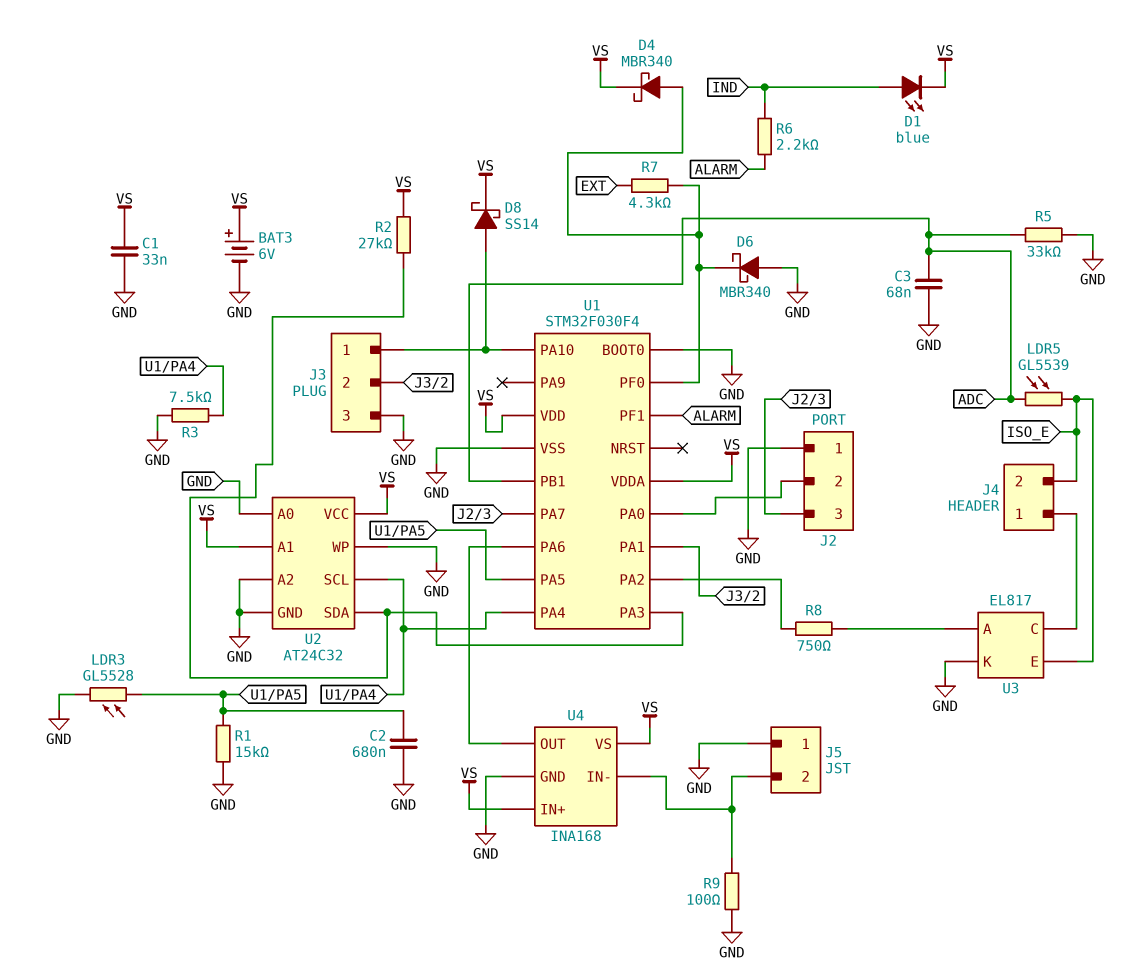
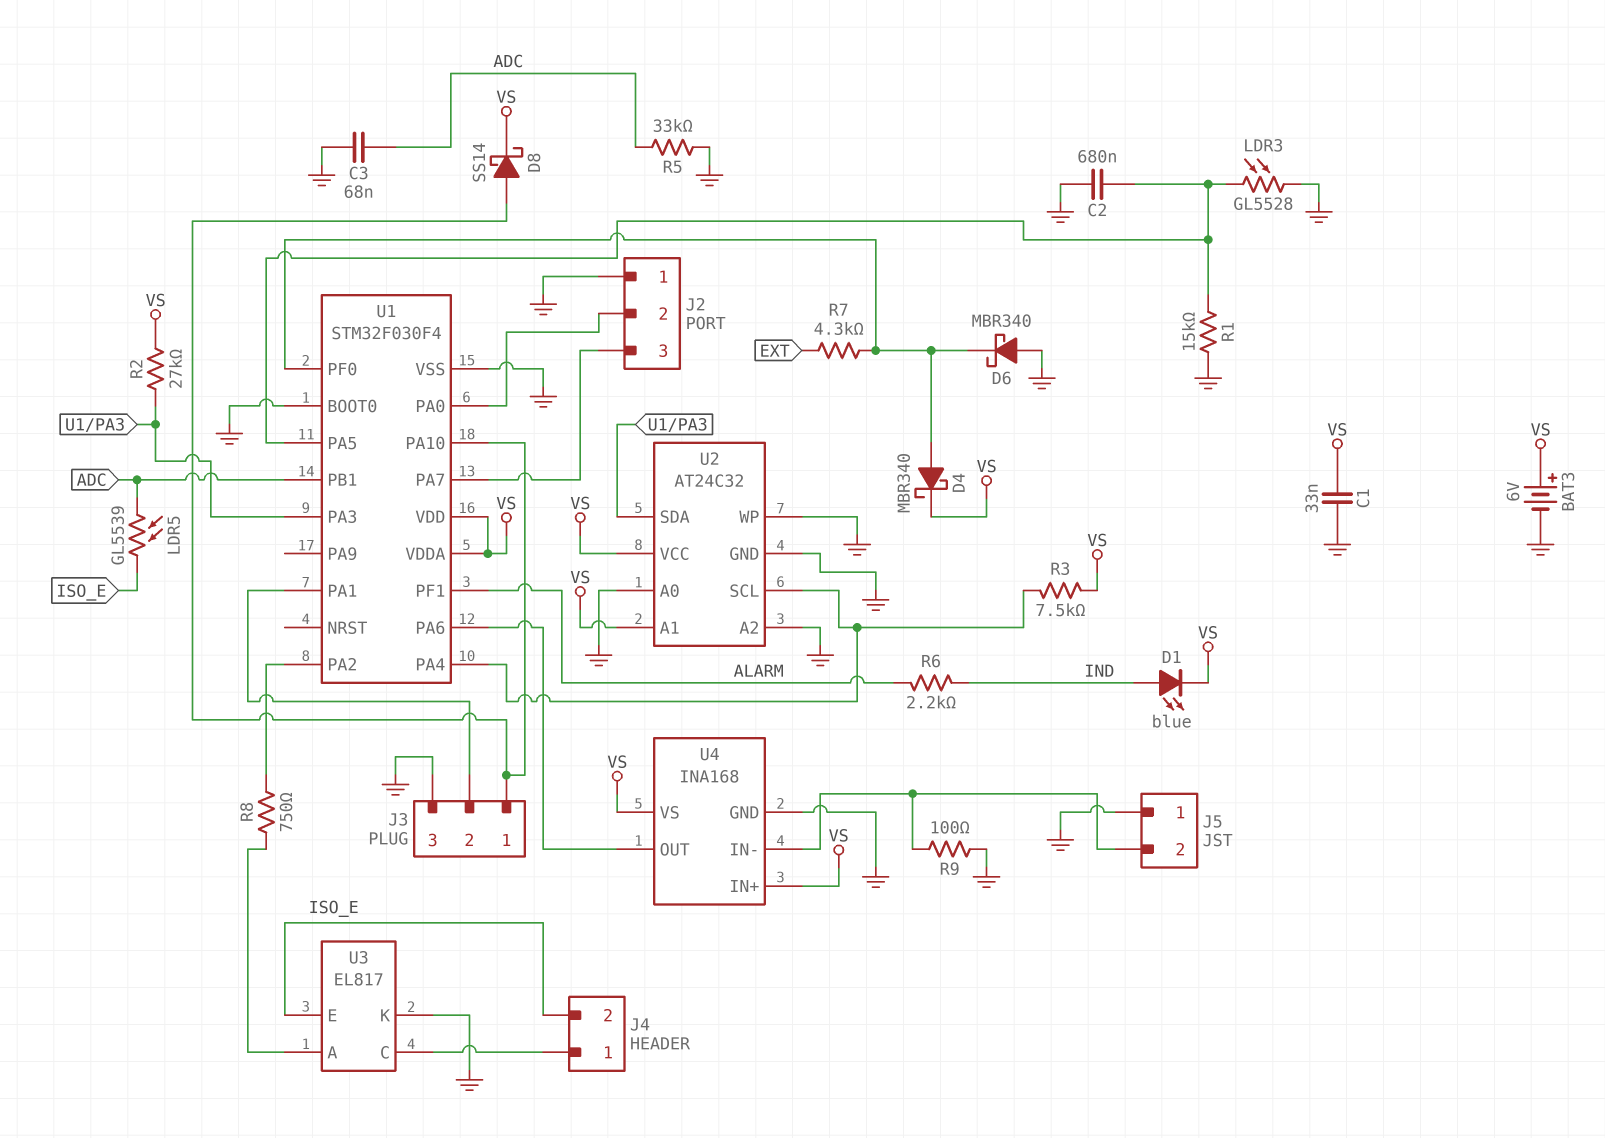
R3: 7.5k (GND, U1/PA4) -> 7.5k (U1/PA4, VS)

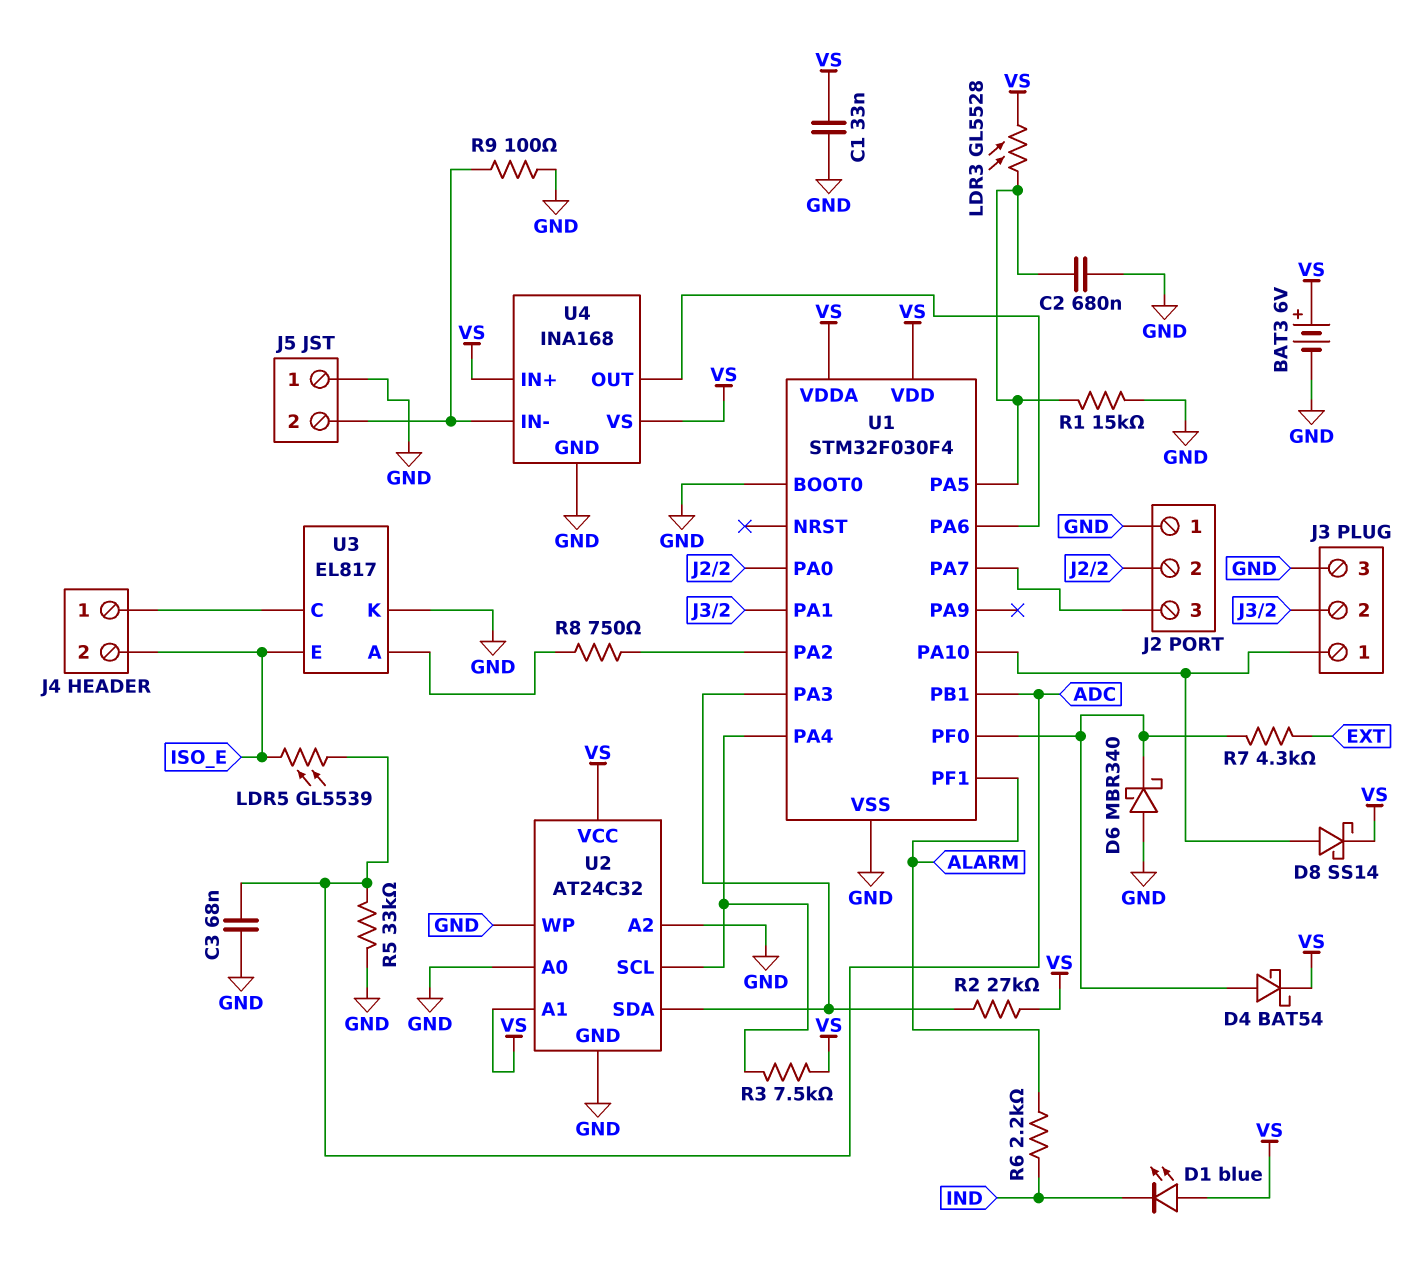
D1: LED blue (A IND, K VS) -> LED blue (A VS, K IND)
D4: schottky MBR340 (A U1/PF0, K VS) -> schottky BAT54 (A U1/PF0, K VS)
LDR3: GL5528 (GND, U1/PA5) -> GL5528 (U1/PA5, VS)

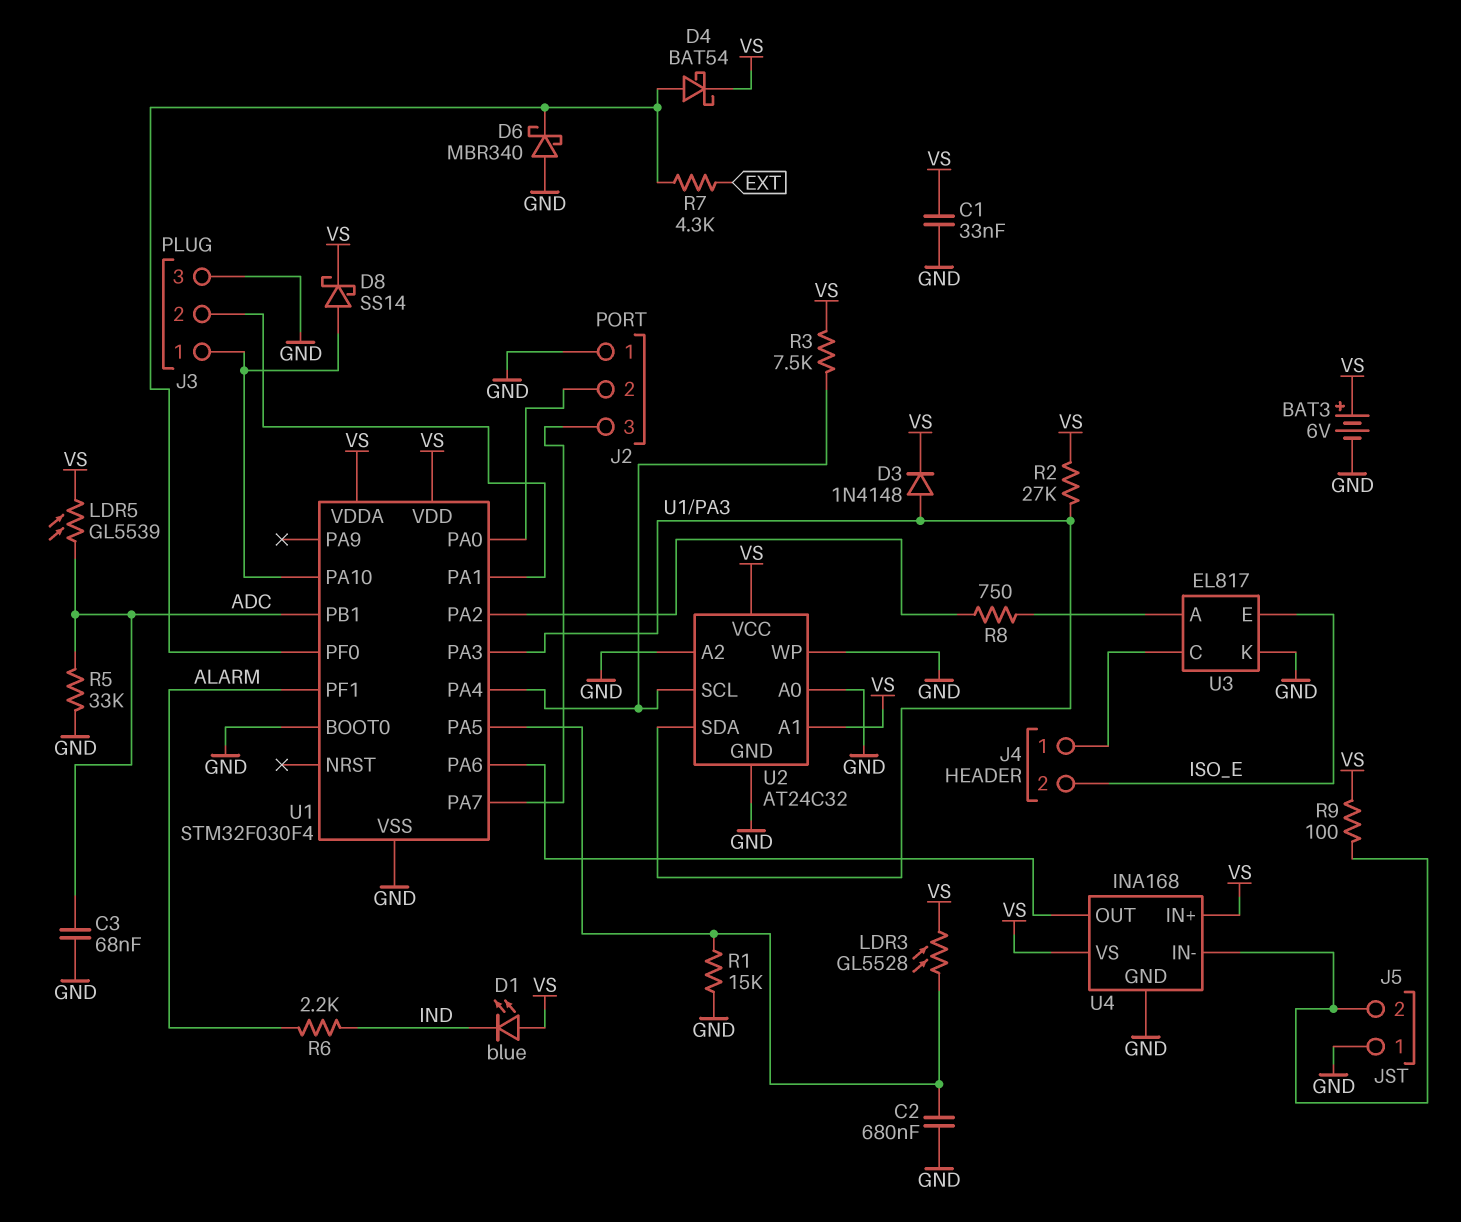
D3: none -> diode 1N4148 (A U1/PA3, K VS)
LDR5: GL5539 (ADC, ISO_E) -> GL5539 (ADC, VS)
R9: 100 (GND, J5/2) -> 100 (J5/2, VS)

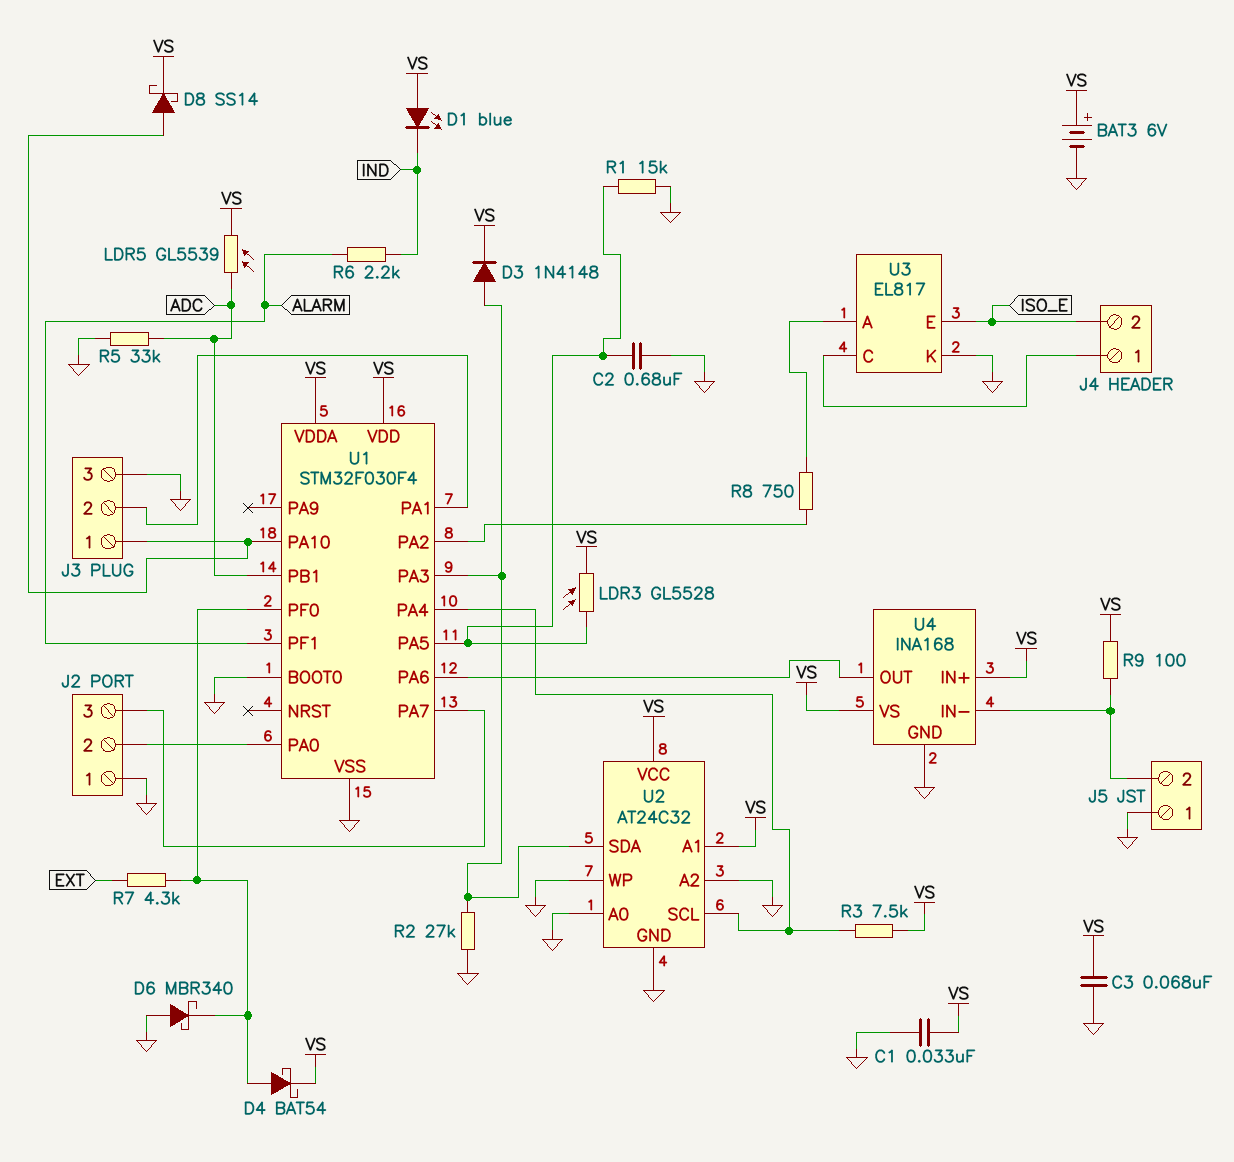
C3: 68nF (ADC, GND) -> 68nF (GND, VS)
R2: 27k (U1/PA3, VS) -> 27k (GND, U1/PA3)

